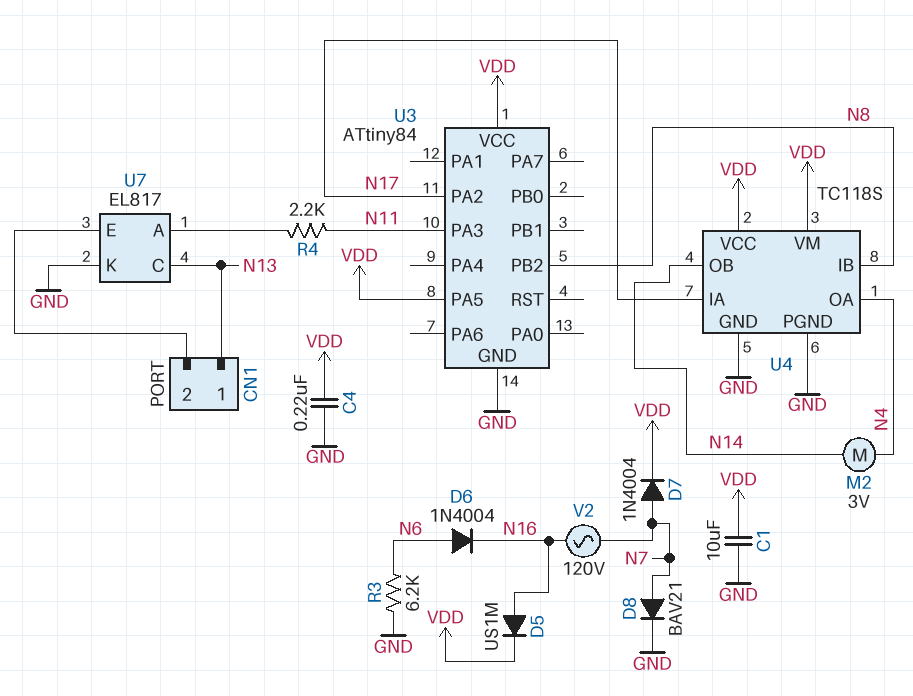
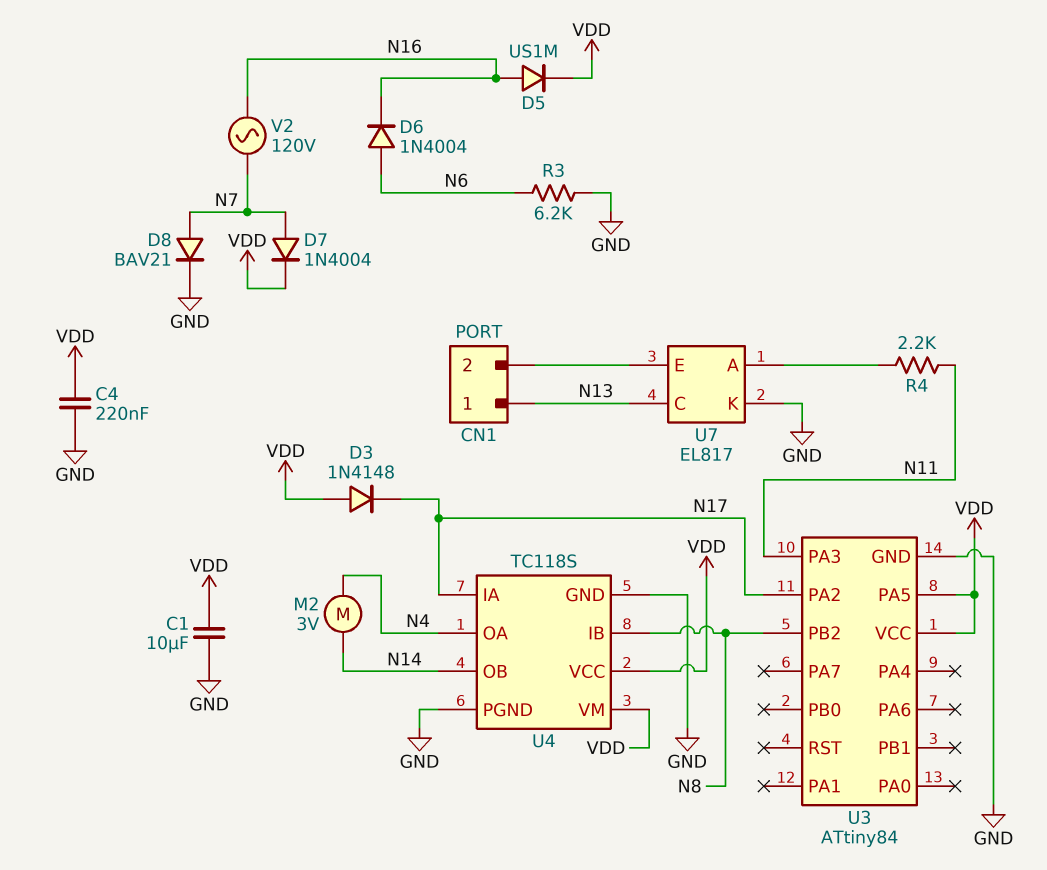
D3: none -> diode 1N4148 (A VDD, K N17)

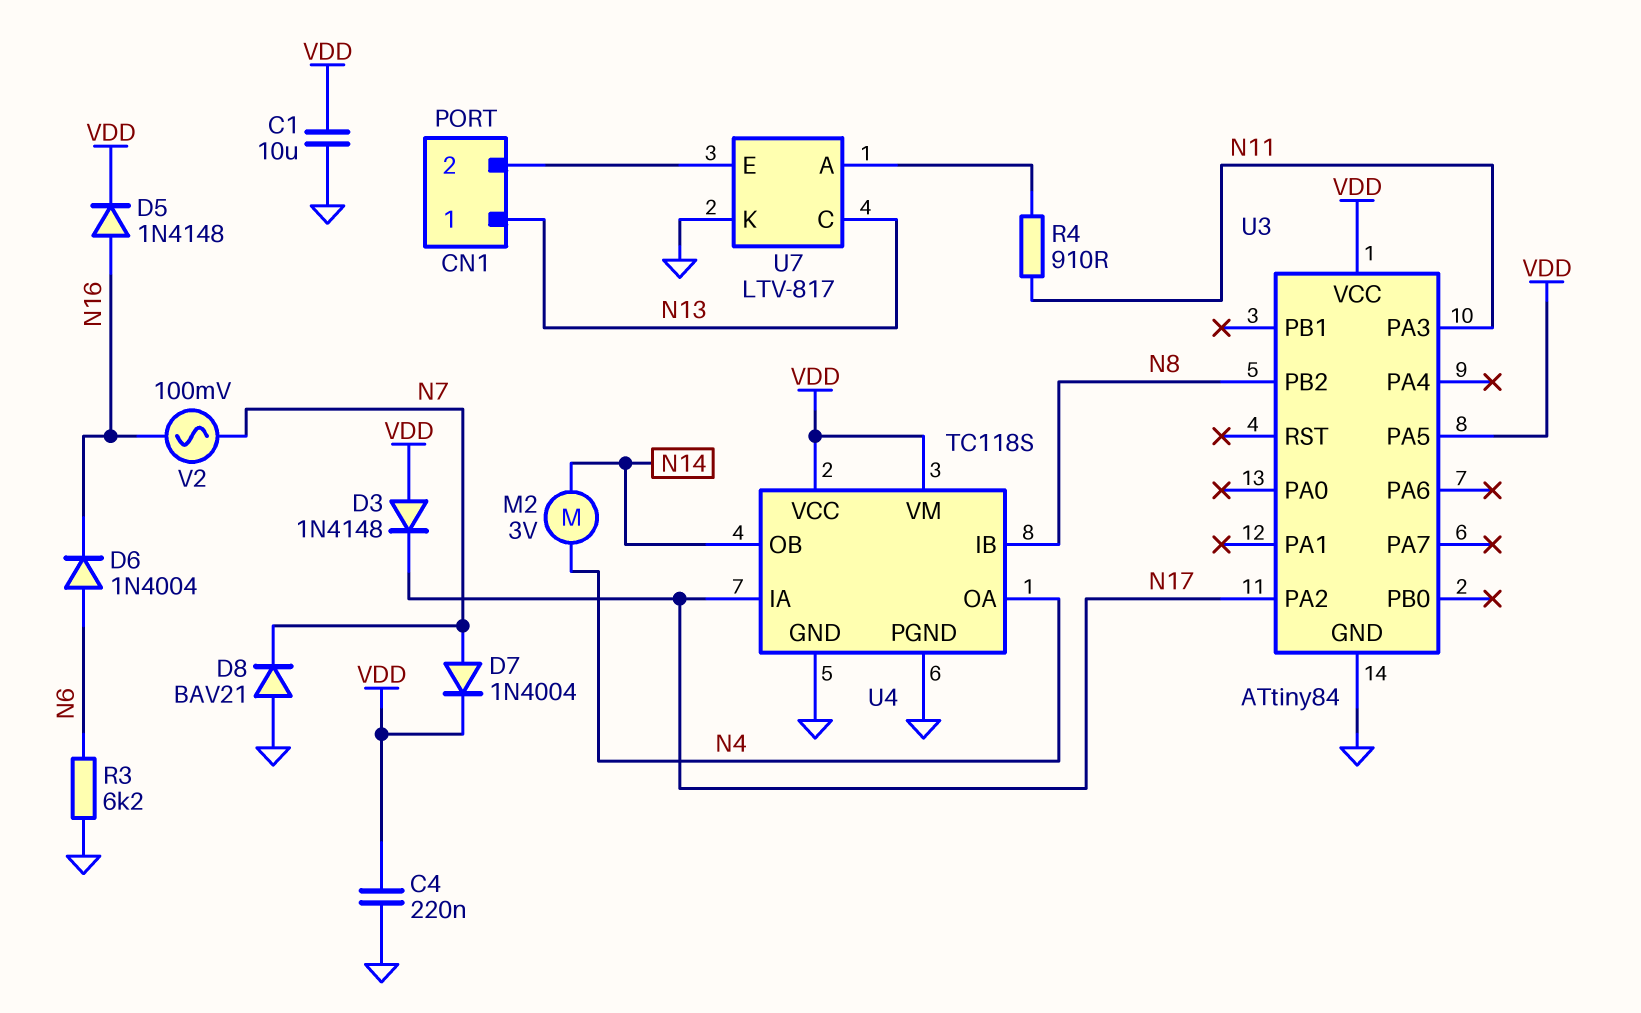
D5: diode US1M (A N16, K VDD) -> diode 1N4148 (A N16, K VDD)
D8: diode BAV21 (A N7, K GND) -> diode BAV21 (A GND, K N7)
R4: 2.2k (N11, U7/A) -> 910 (N11, U7/A)
U7: EL817 -> LTV-817
V2: AC 120V (N7, N16) -> AC 100mV (N7, N16)

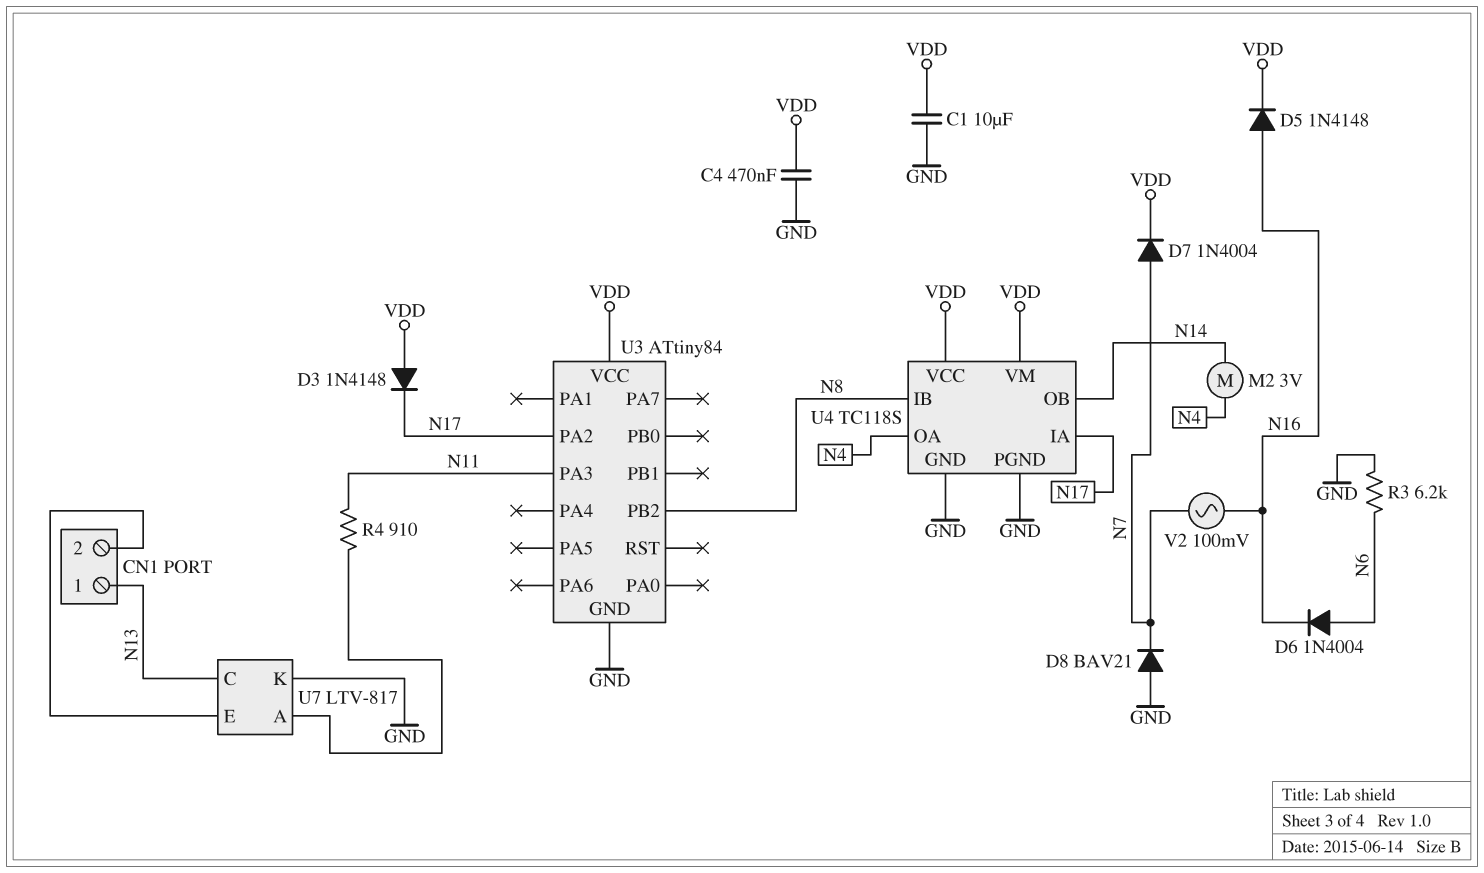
C4: 220nF (GND, VDD) -> 470nF (GND, VDD)
U3 pin PA5: VDD -> none

